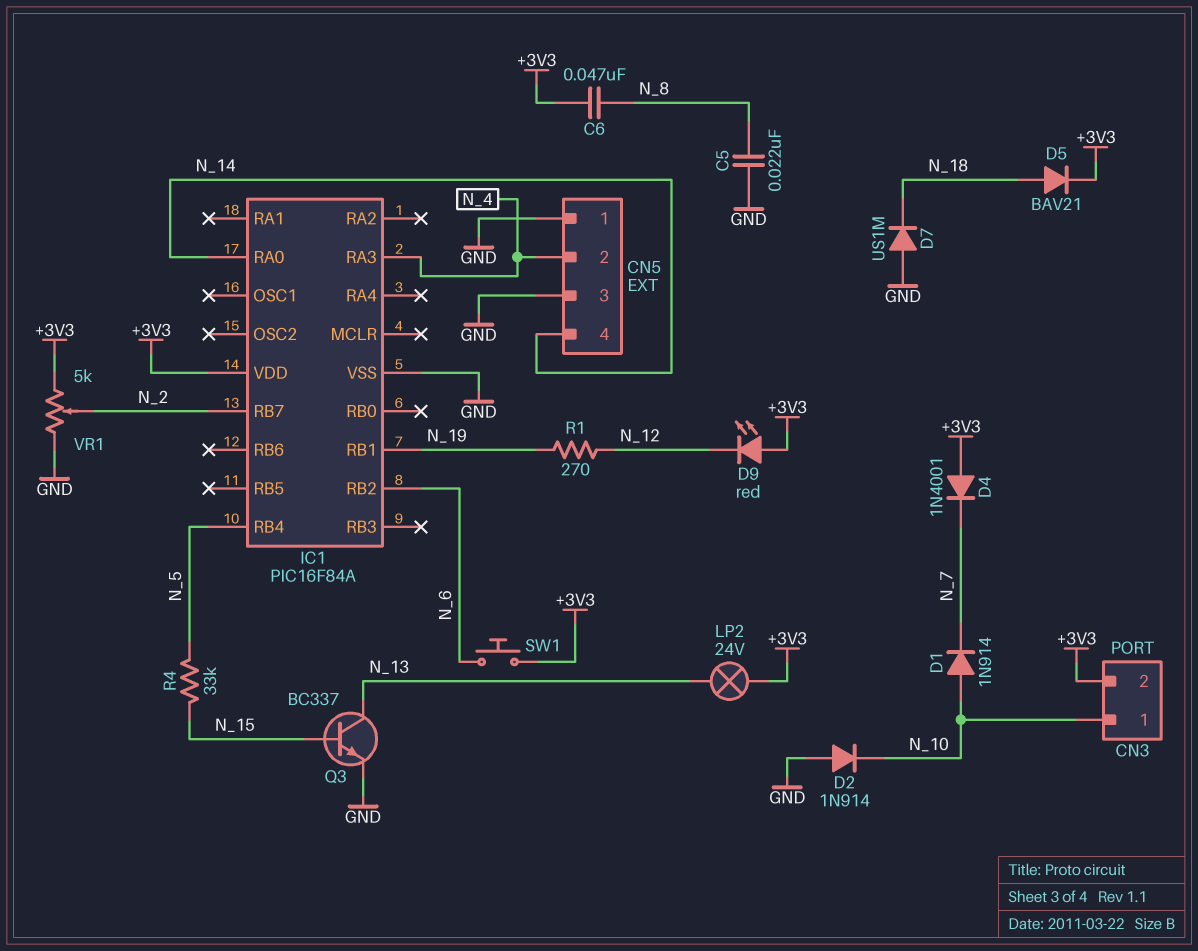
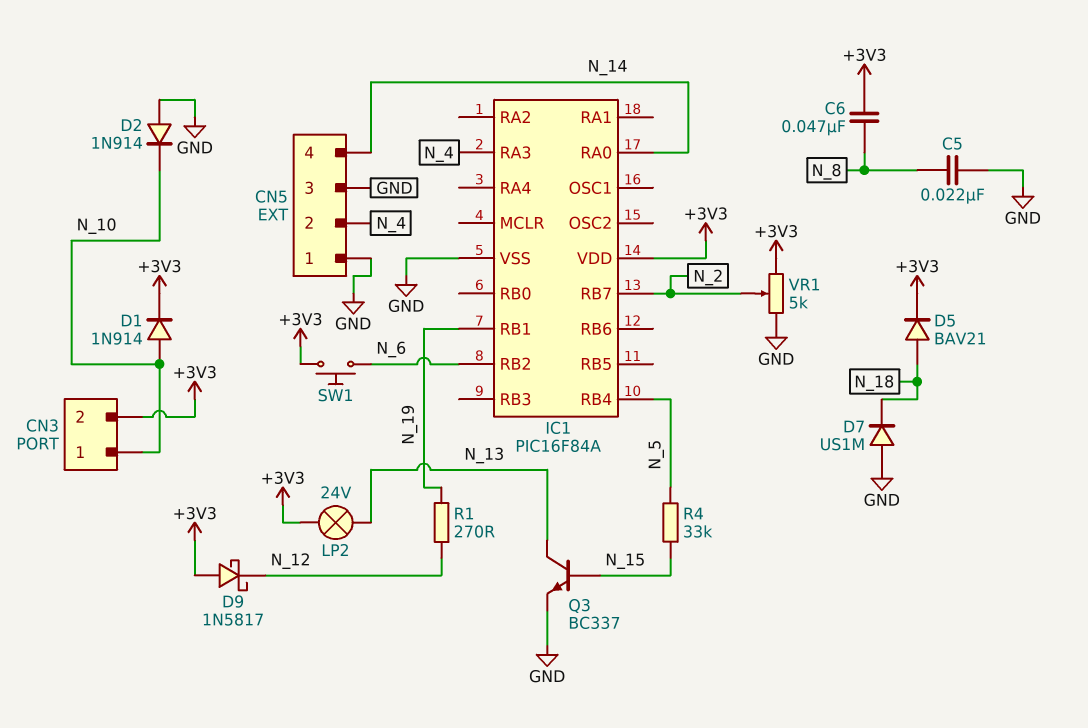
D1: diode 1N914 (A N_10, K N_7) -> diode 1N914 (A N_10, K +3V3)
D4: diode 1N4001 (A +3V3, K N_7) -> none
D9: LED red (A +3V3, K N_12) -> schottky 1N5817 (A +3V3, K N_12)

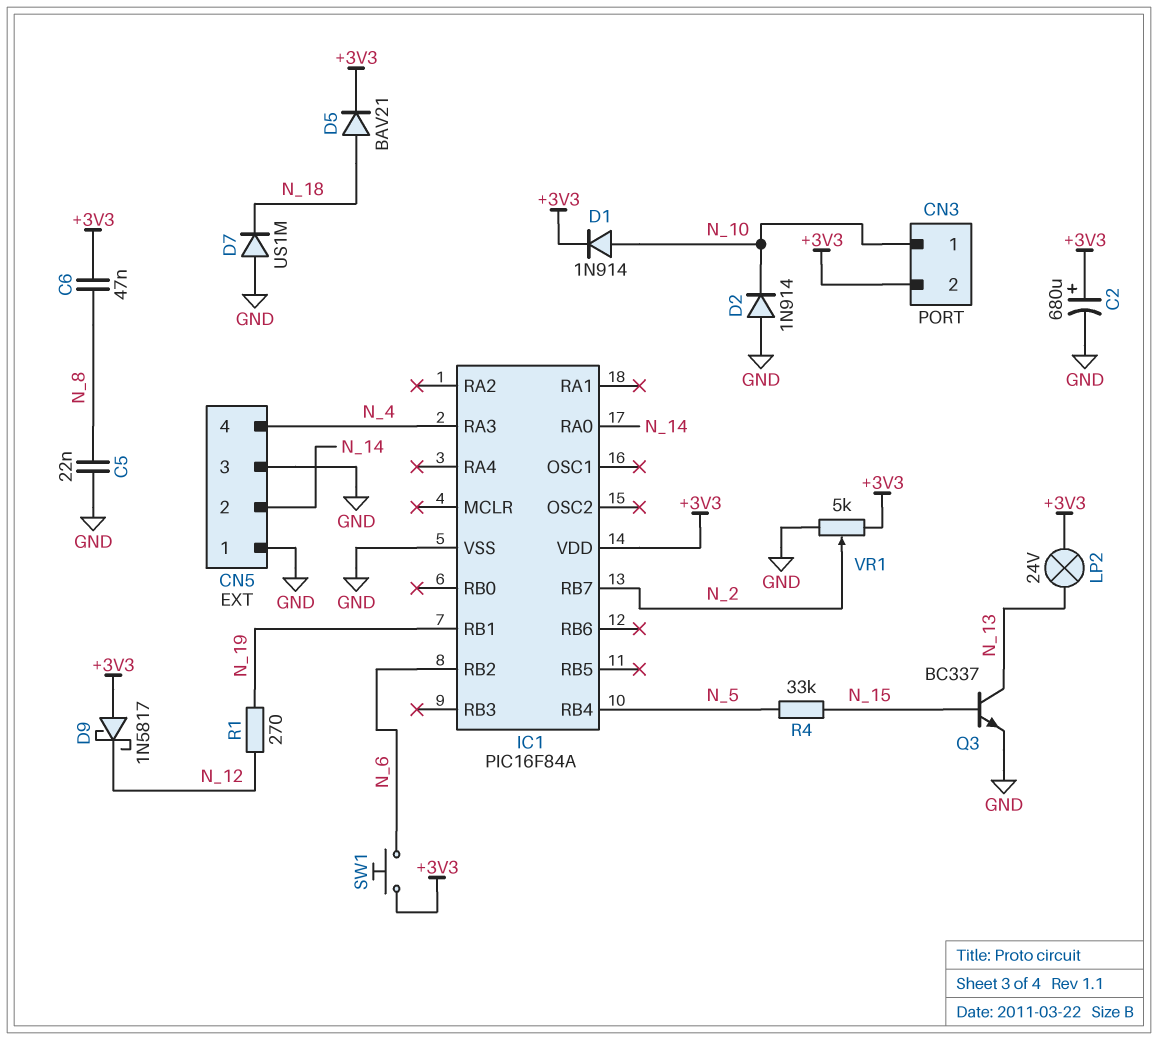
C2: none -> 680uF (plus +3V3, minus GND)
CN5 pin 2: N_4 -> N_14
CN5 pin 4: N_14 -> N_4

